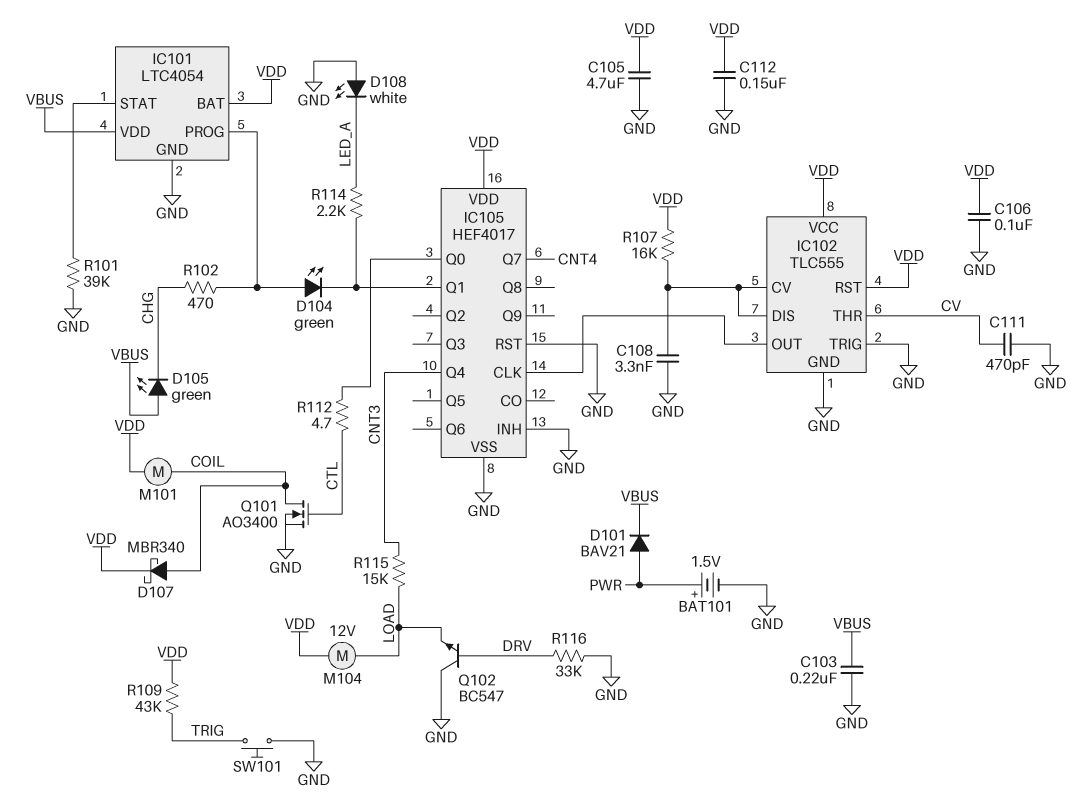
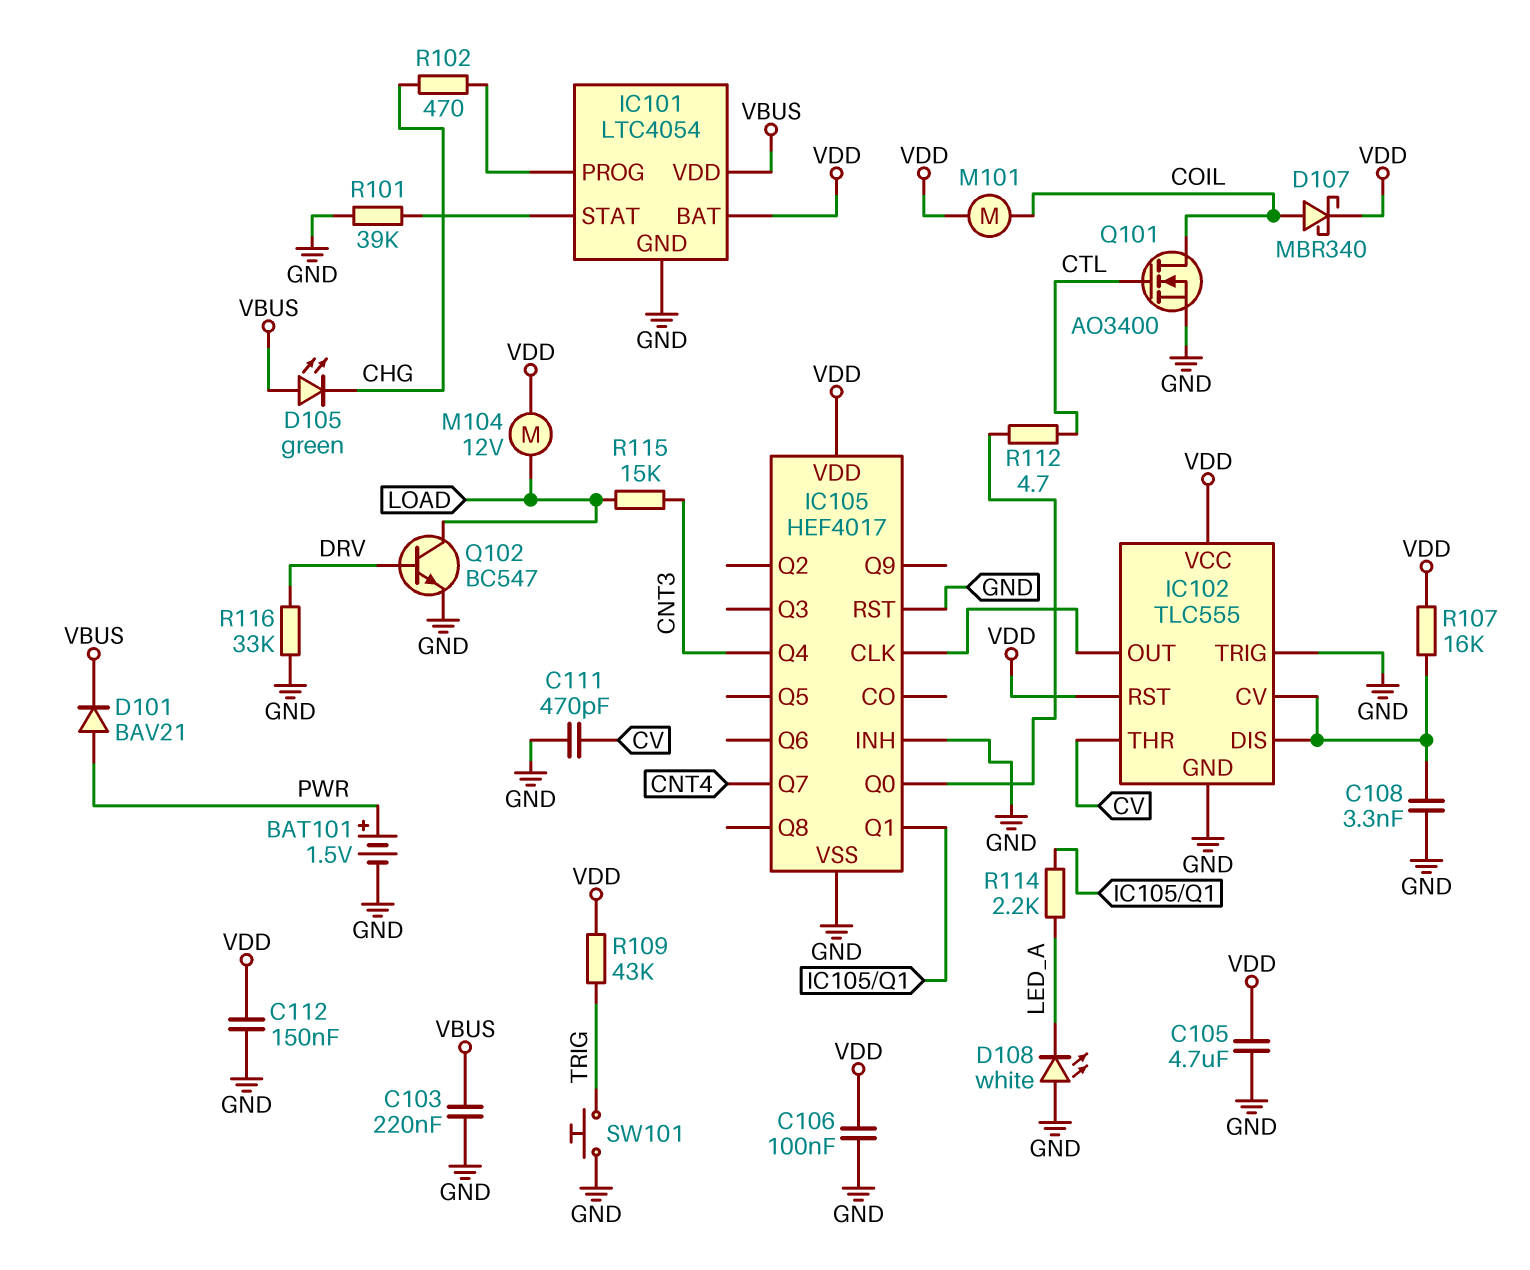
D104: LED green (A IC101/PROG, K IC105/Q1) -> none
Q102: NPN BC547 (B DRV, C GND, E LOAD) -> NPN BC547 (B DRV, C LOAD, E GND)

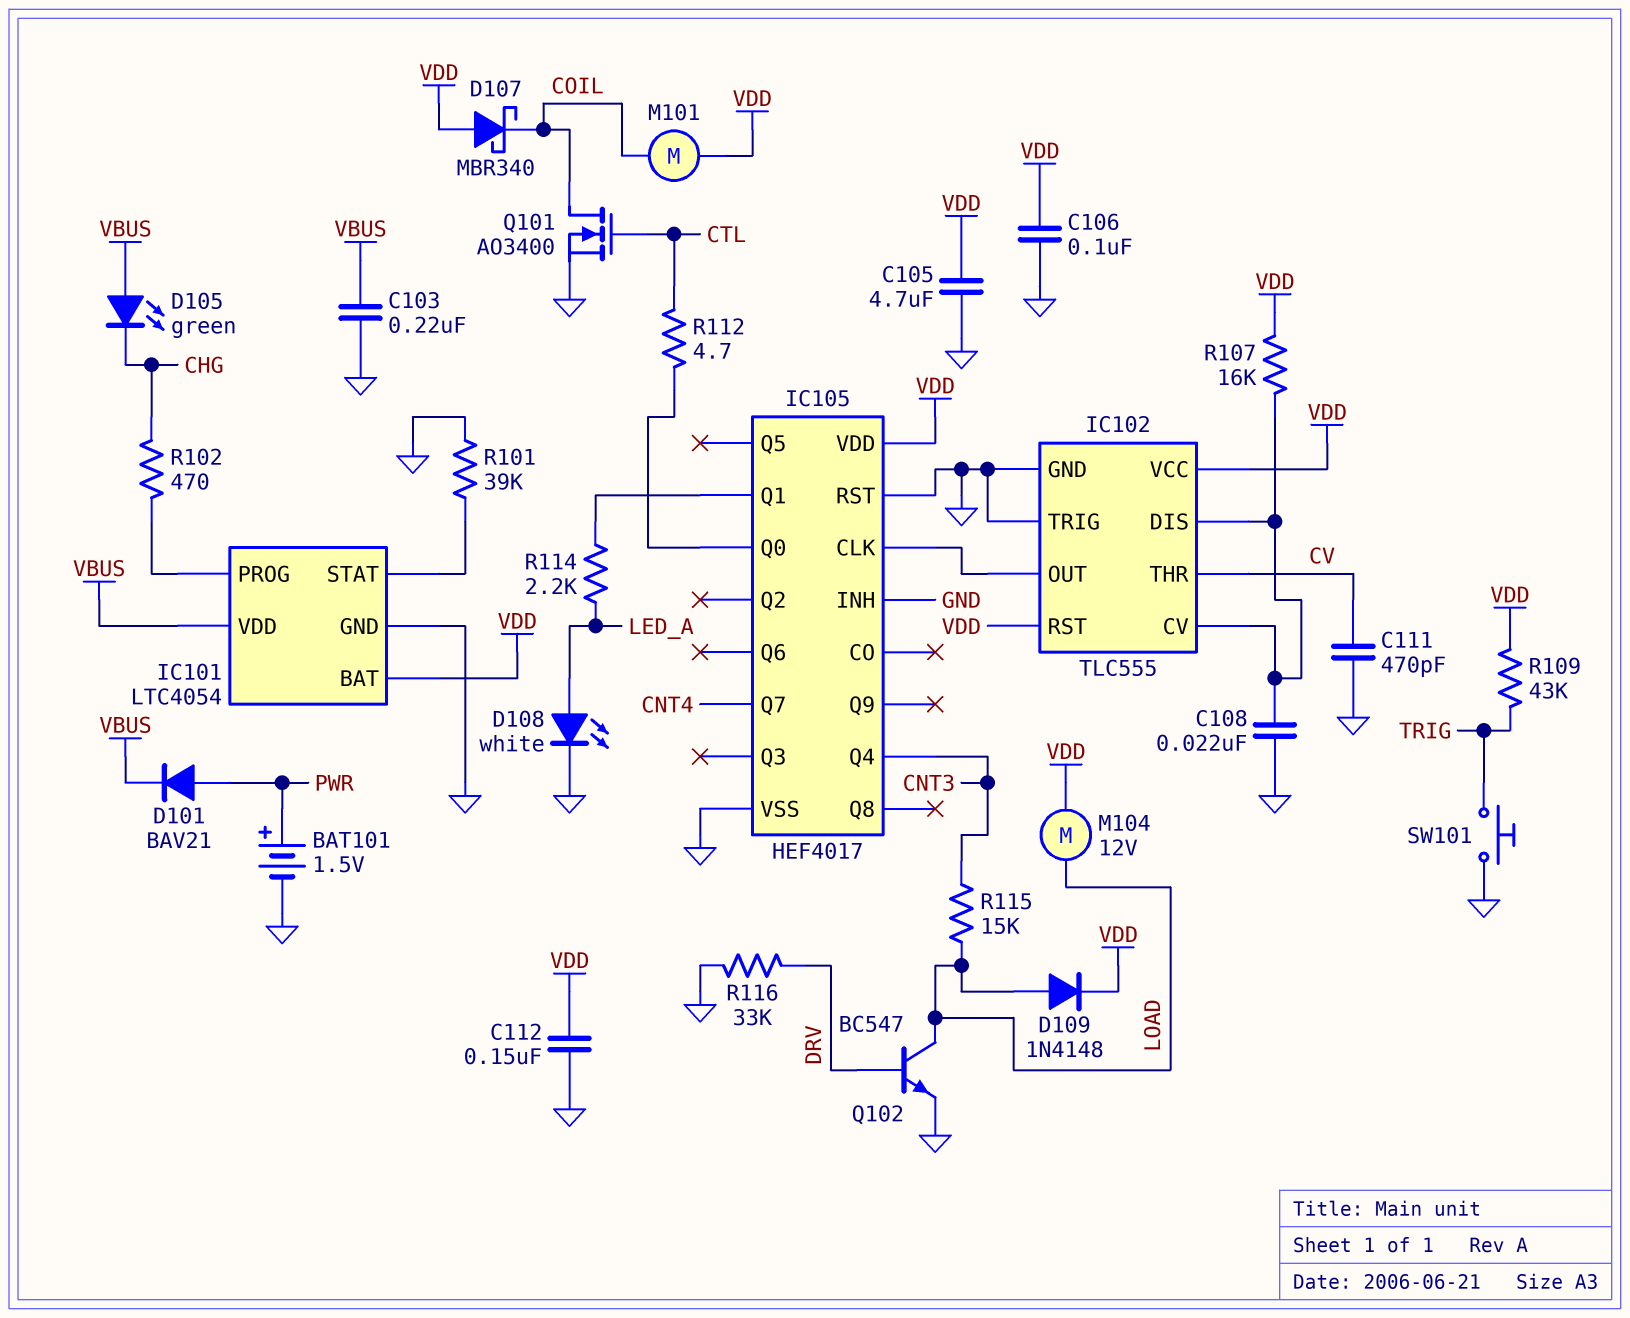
C108: 3.3nF (GND, IC102/CV) -> 22nF (GND, IC102/CV)
D107: schottky MBR340 (A COIL, K VDD) -> schottky MBR340 (A VDD, K COIL)
D108: LED white (A GND, K LED_A) -> LED white (A LED_A, K GND)
D109: none -> diode 1N4148 (A LOAD, K VDD)

